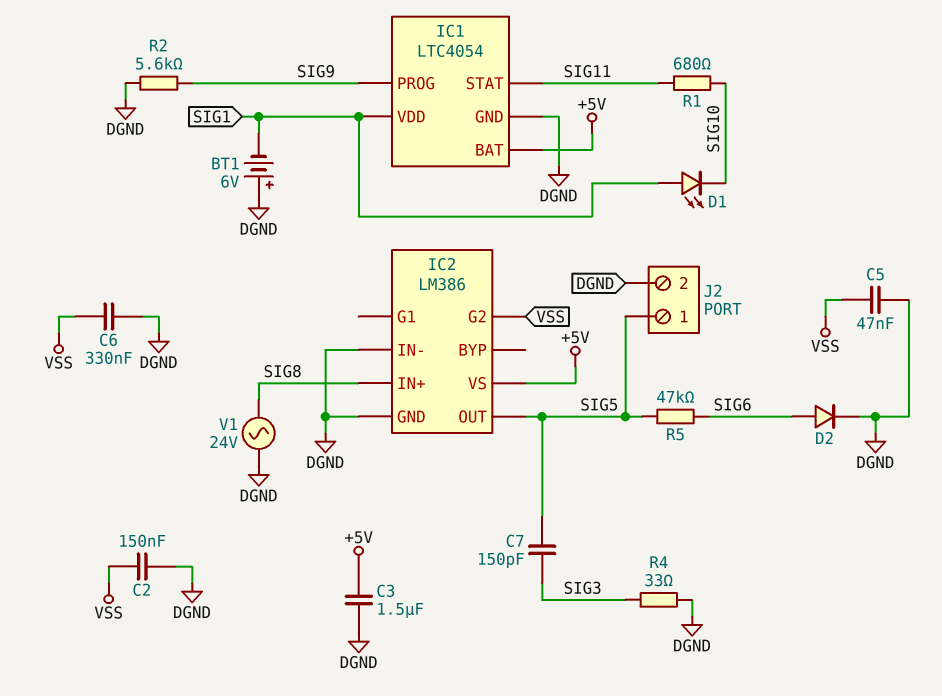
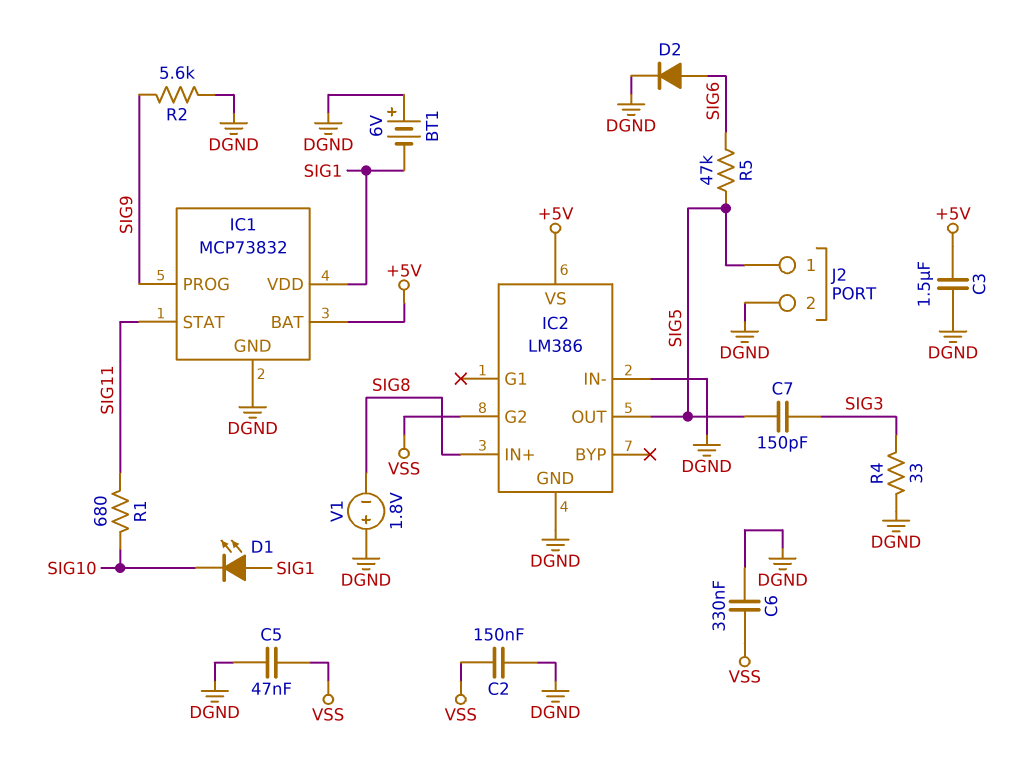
IC1: LTC4054 -> MCP73832
V1: AC 24V (DGND, SIG8) -> 1.8V (plus DGND, minus SIG8)

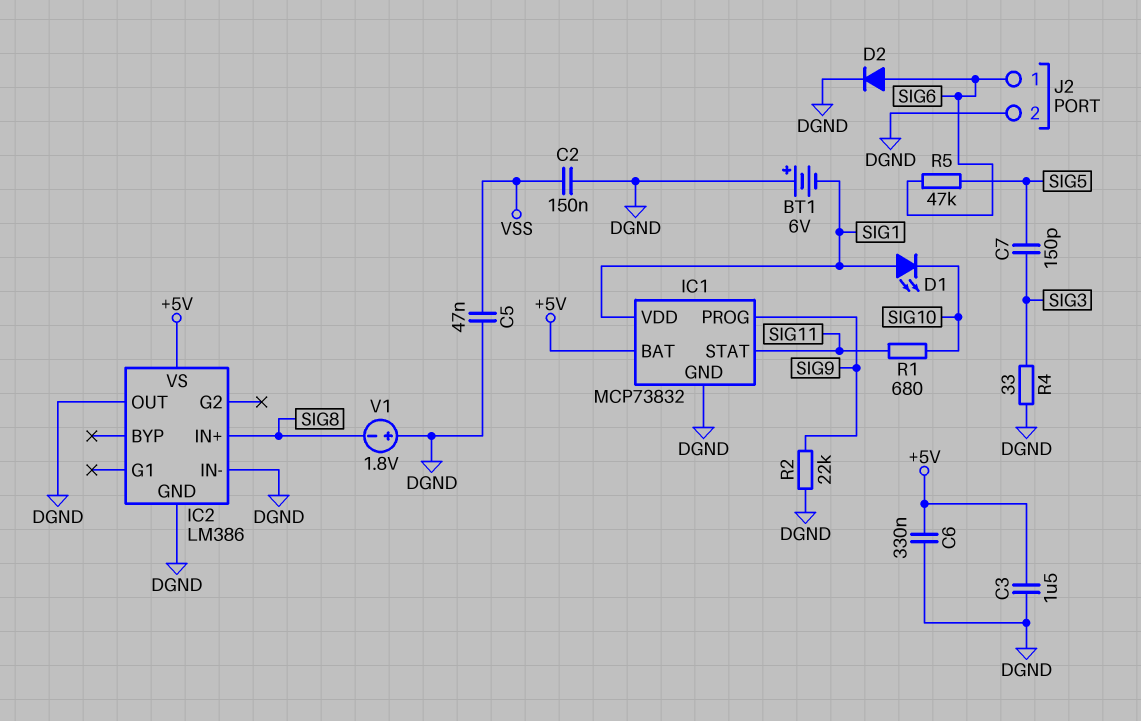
C6: 330nF (DGND, VSS) -> 330nF (+5V, DGND)
IC2 pin G2: VSS -> none
IC2 pin OUT: SIG5 -> DGND
J2 pin 1: SIG5 -> SIG6
R2: 5.6k (DGND, SIG9) -> 22k (DGND, SIG9)

